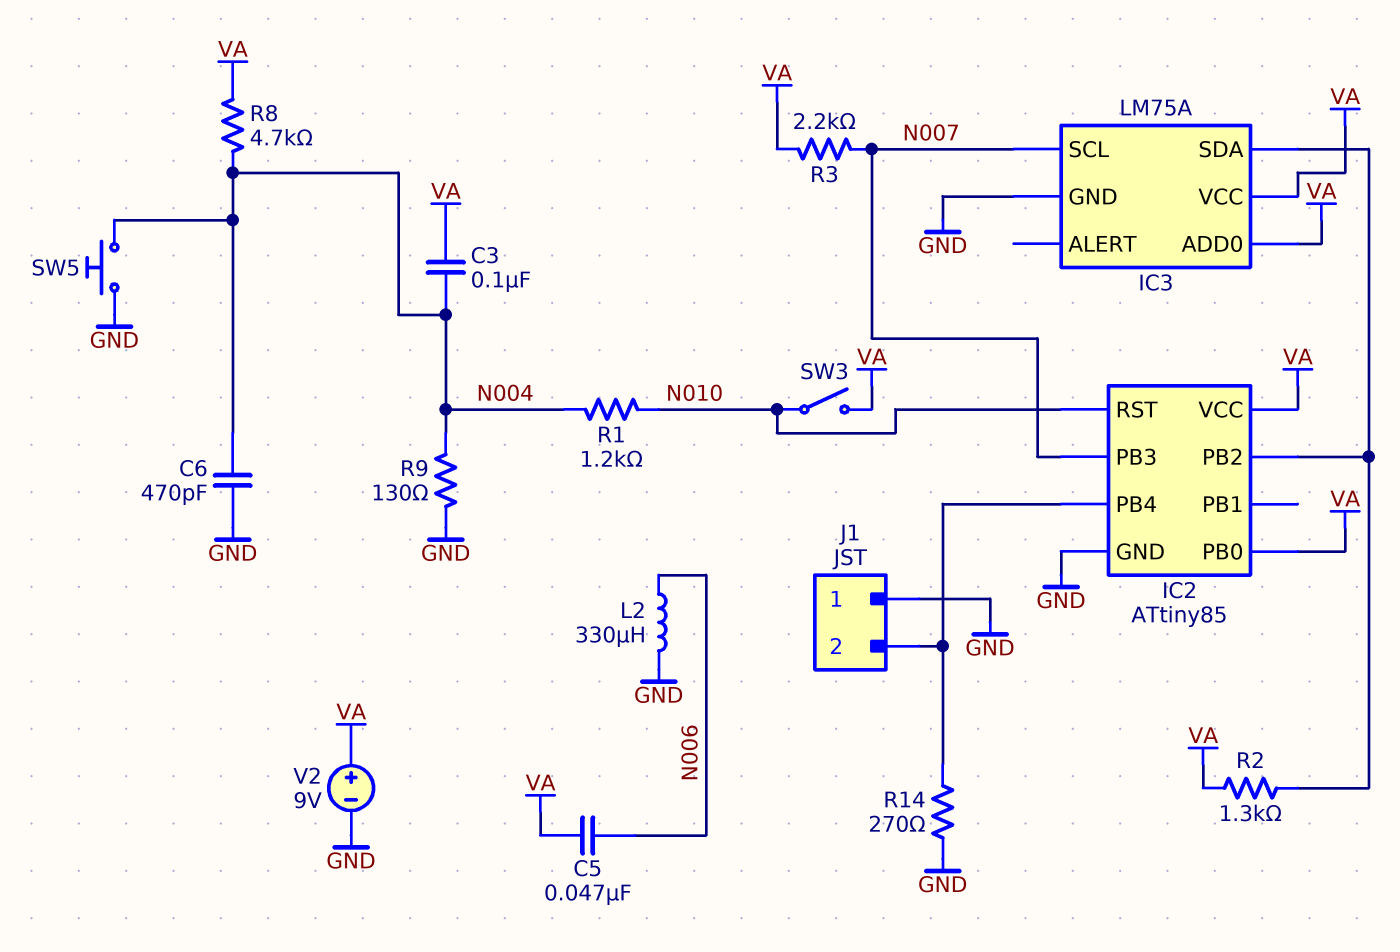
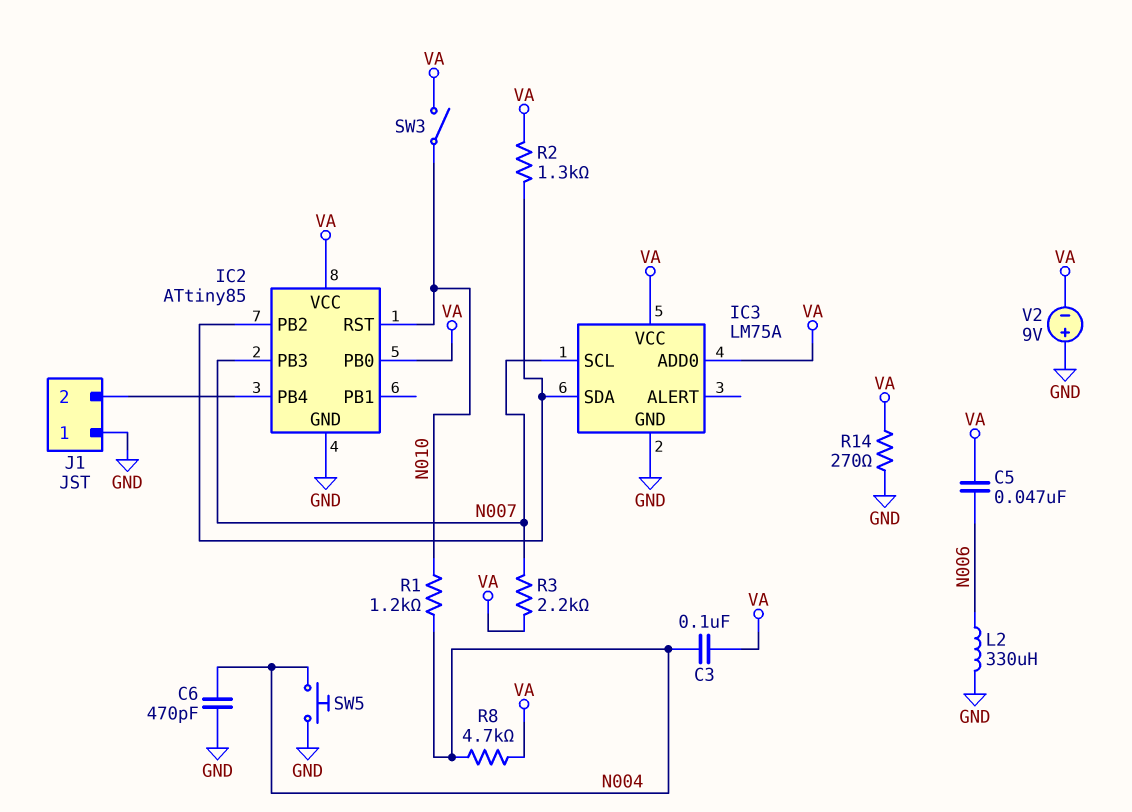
R9: 130 (GND, N004) -> none
R14: 270 (GND, IC2/PB4) -> 270 (GND, VA)
V2: 9V (plus VA, minus GND) -> 9V (plus GND, minus VA)

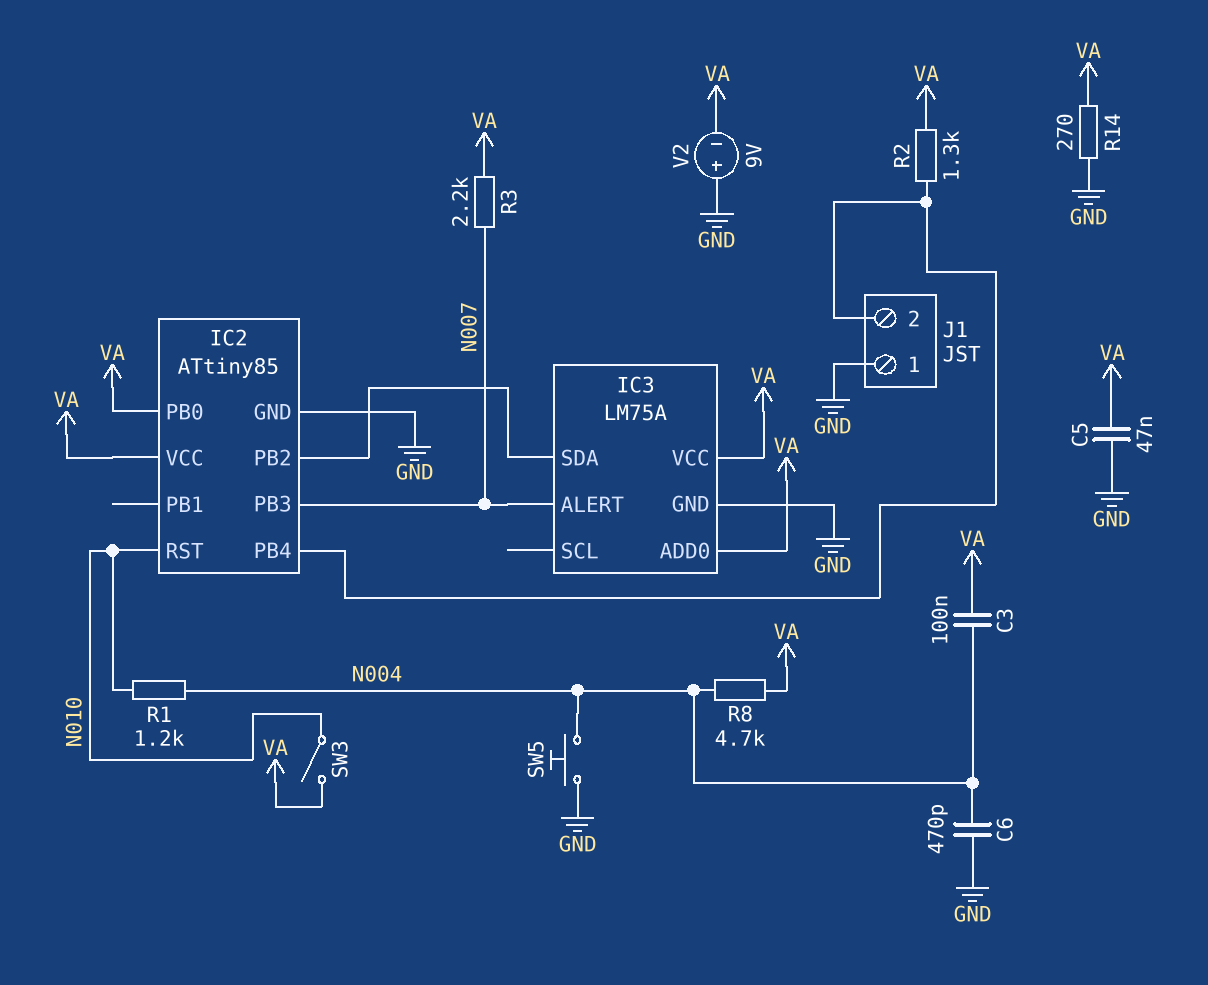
C5: 47nF (N006, VA) -> 47nF (GND, VA)
IC3 pin ALERT: none -> N007
IC3 pin SCL: N007 -> none
L2: 330uH (GND, N006) -> none
R2: 1.3k (IC2/PB2, VA) -> 1.3k (IC2/PB4, VA)

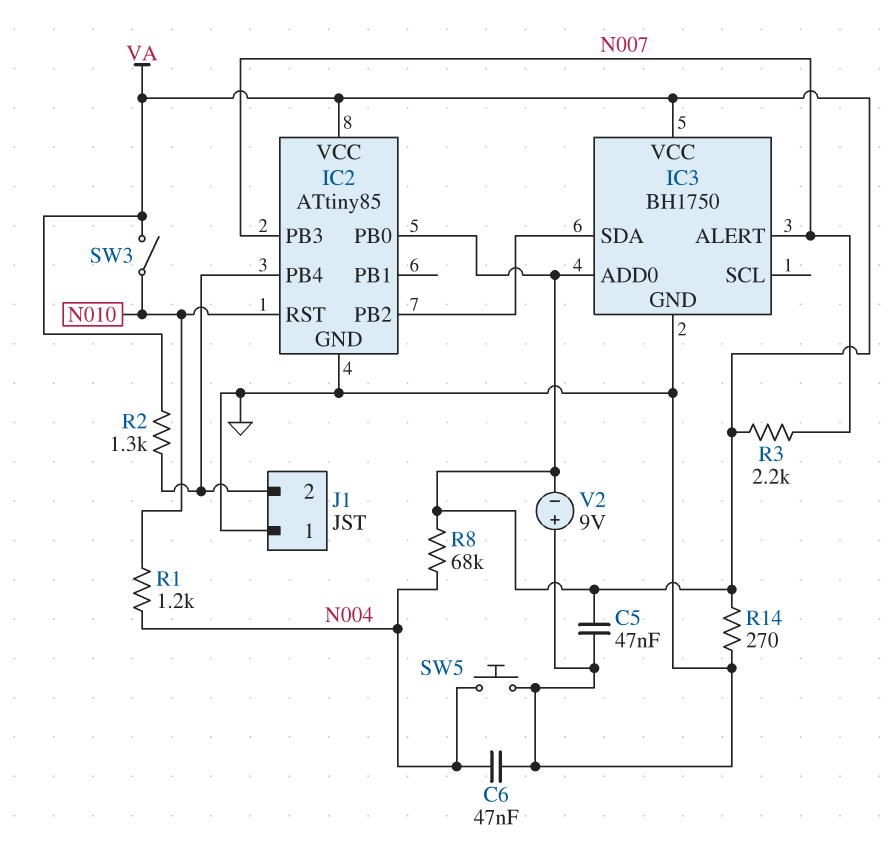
C3: 100nF (N004, VA) -> none
C6: 470pF (GND, N004) -> 47nF (GND, N004)
IC3: LM75A -> BH1750
R8: 4.7k (N004, VA) -> 68k (N004, VA)

